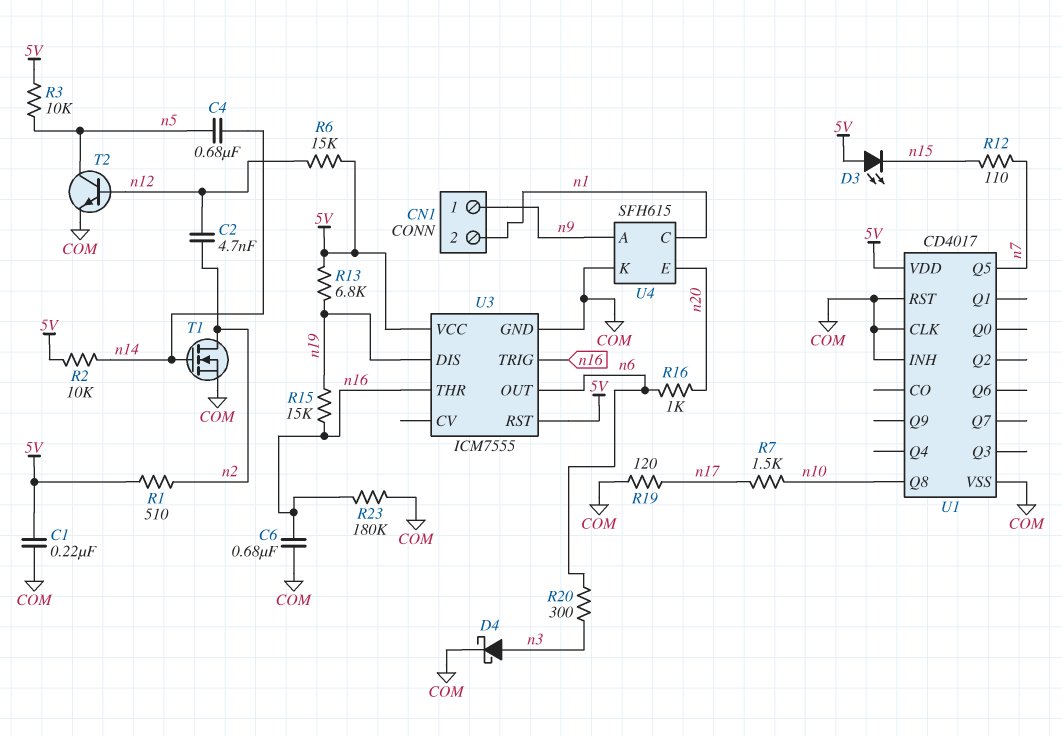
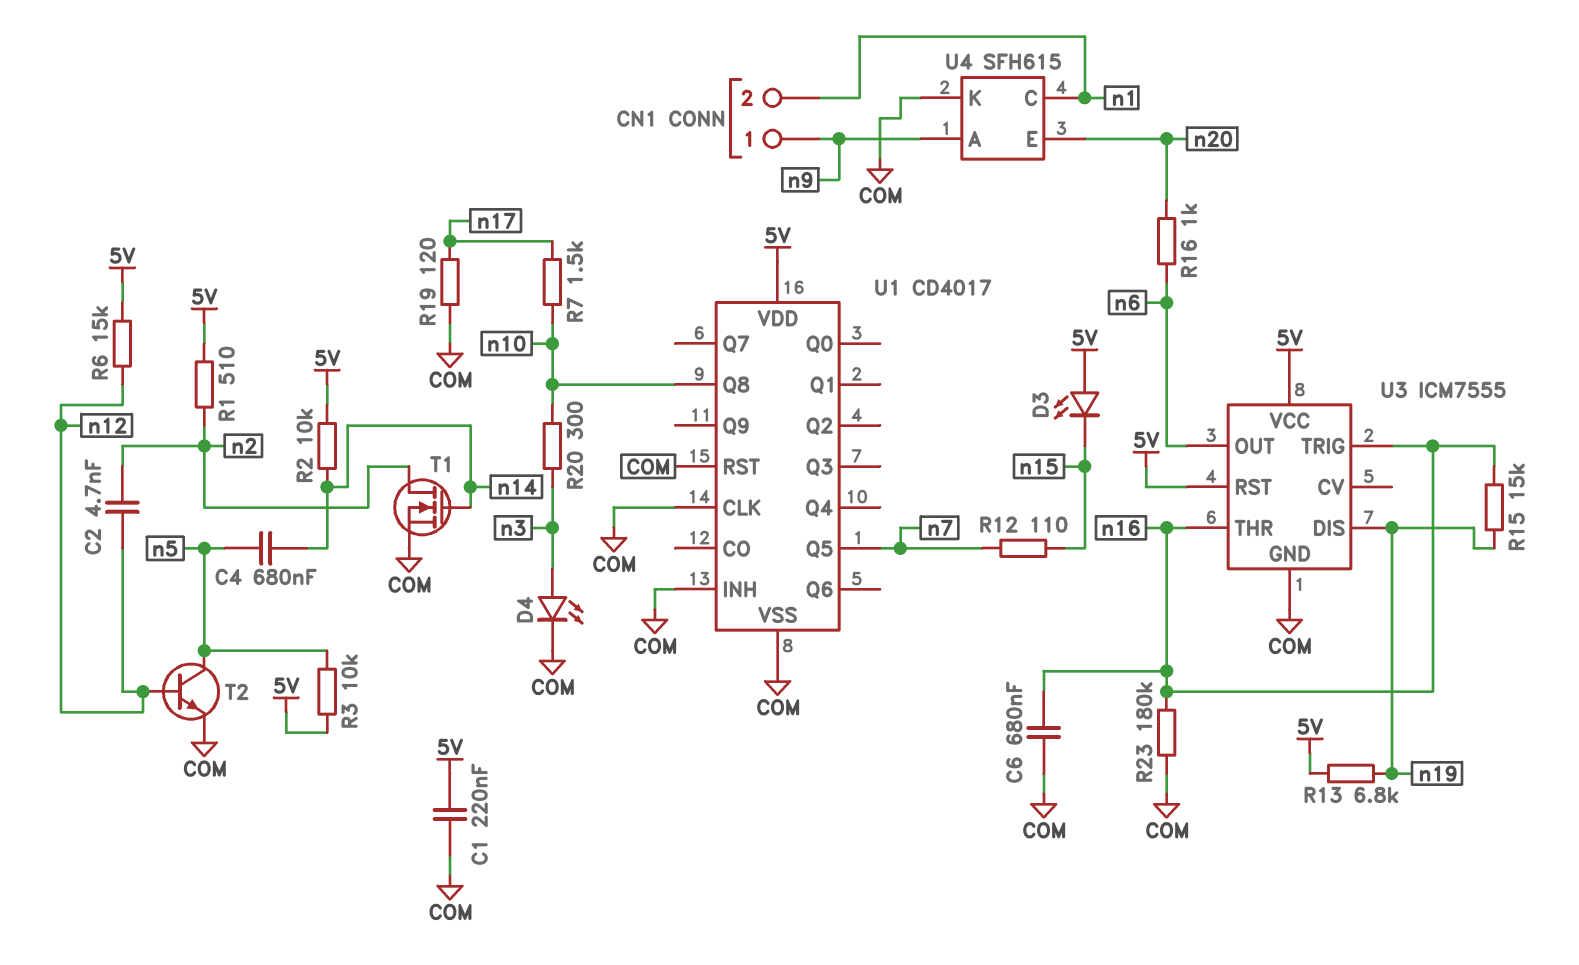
D4: schottky (A n3, K COM) -> LED (A n3, K COM)
R20: 300 (n3, n6) -> 300 (n3, n10)

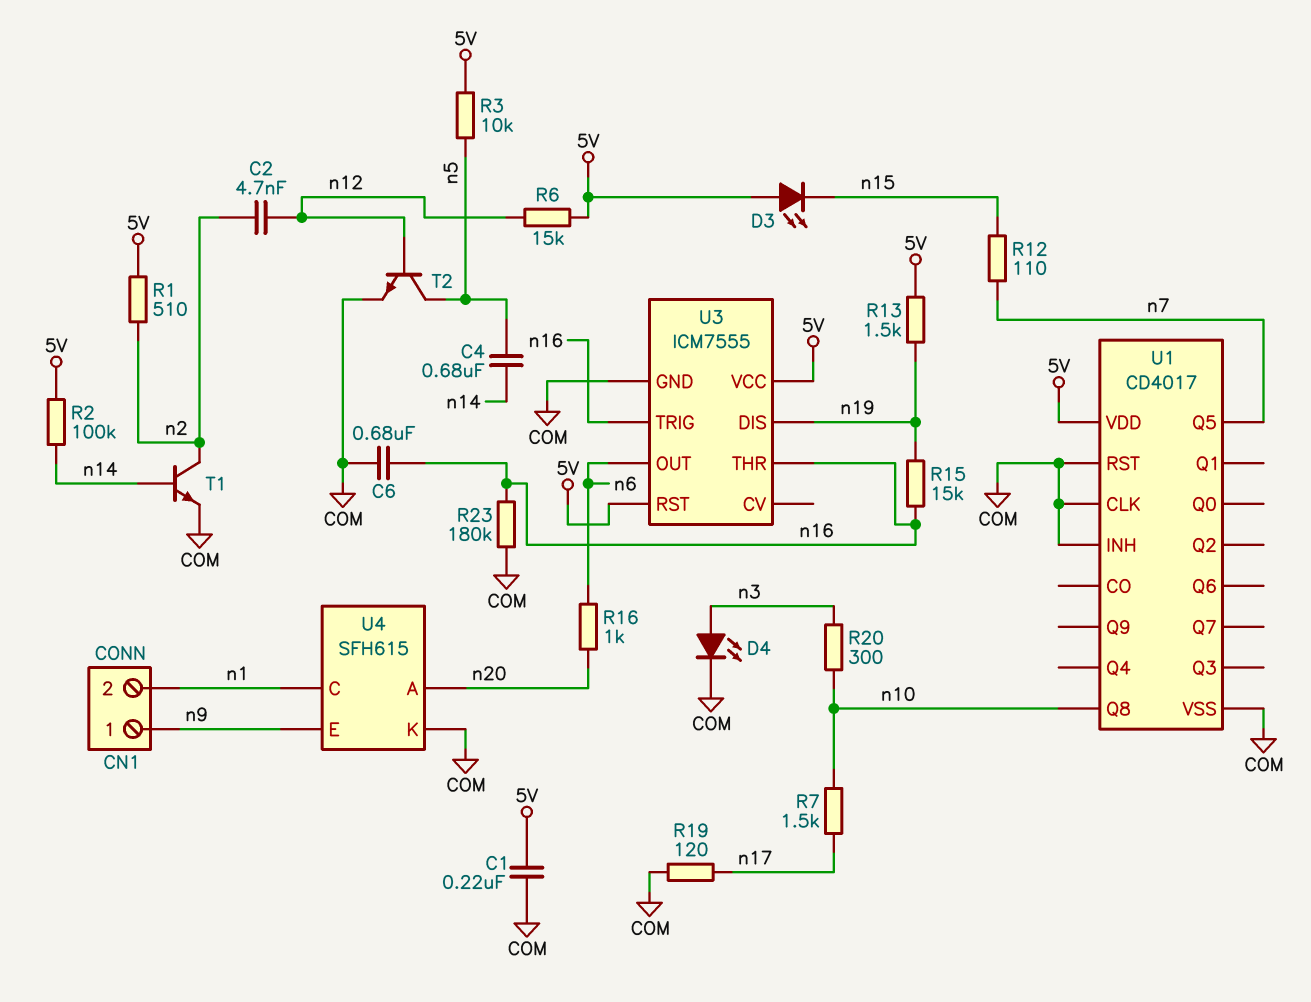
R2: 10k (5V, n14) -> 100k (5V, n14)
R13: 6.8k (5V, n19) -> 1.5k (5V, n19)
T1: NMOS (G n14, D n2, S COM) -> NPN (B n14, C n2, E COM)
U4 pin A: n9 -> n20
U4 pin E: n20 -> n9

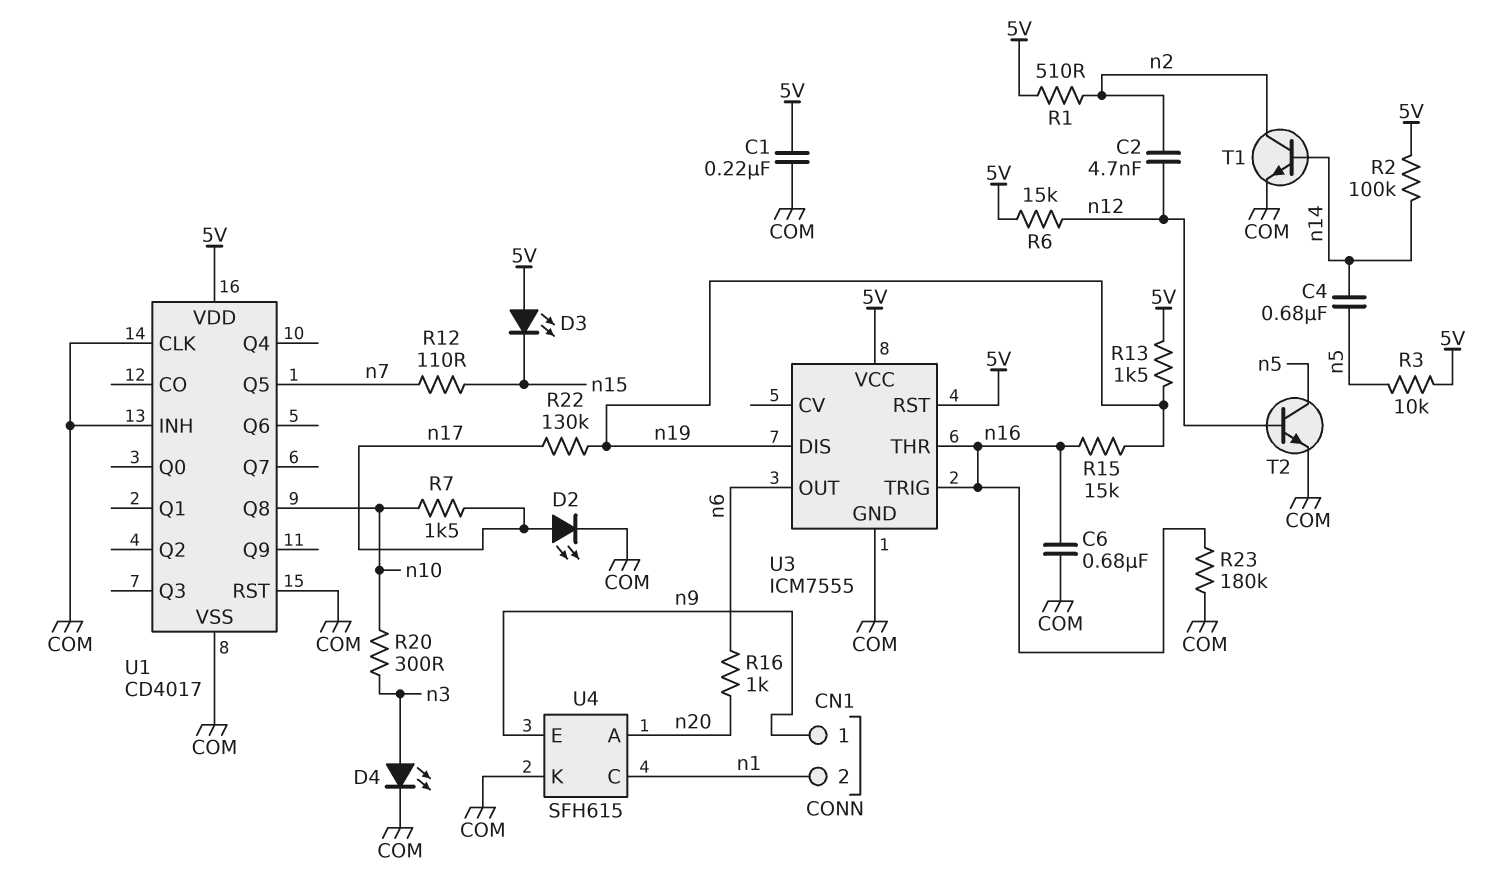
D2: none -> LED (A n17, K COM)
R19: 120 (COM, n17) -> none
R22: none -> 130k (n17, n19)

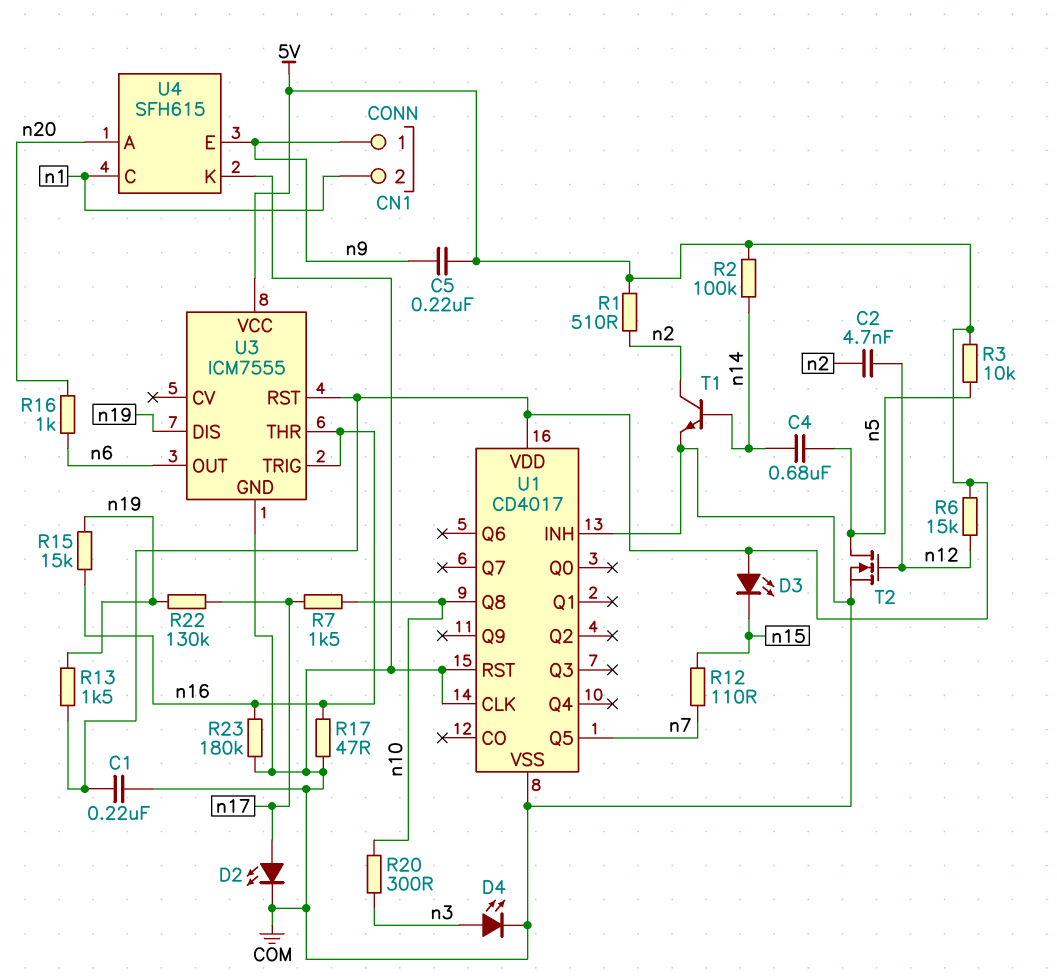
C5: none -> 220nF (5V, n9)
C6: 680nF (COM, n16) -> none
R17: none -> 47 (COM, n16)
T2: NPN (B n12, C n5, E COM) -> NMOS (G n12, D n5, S COM)

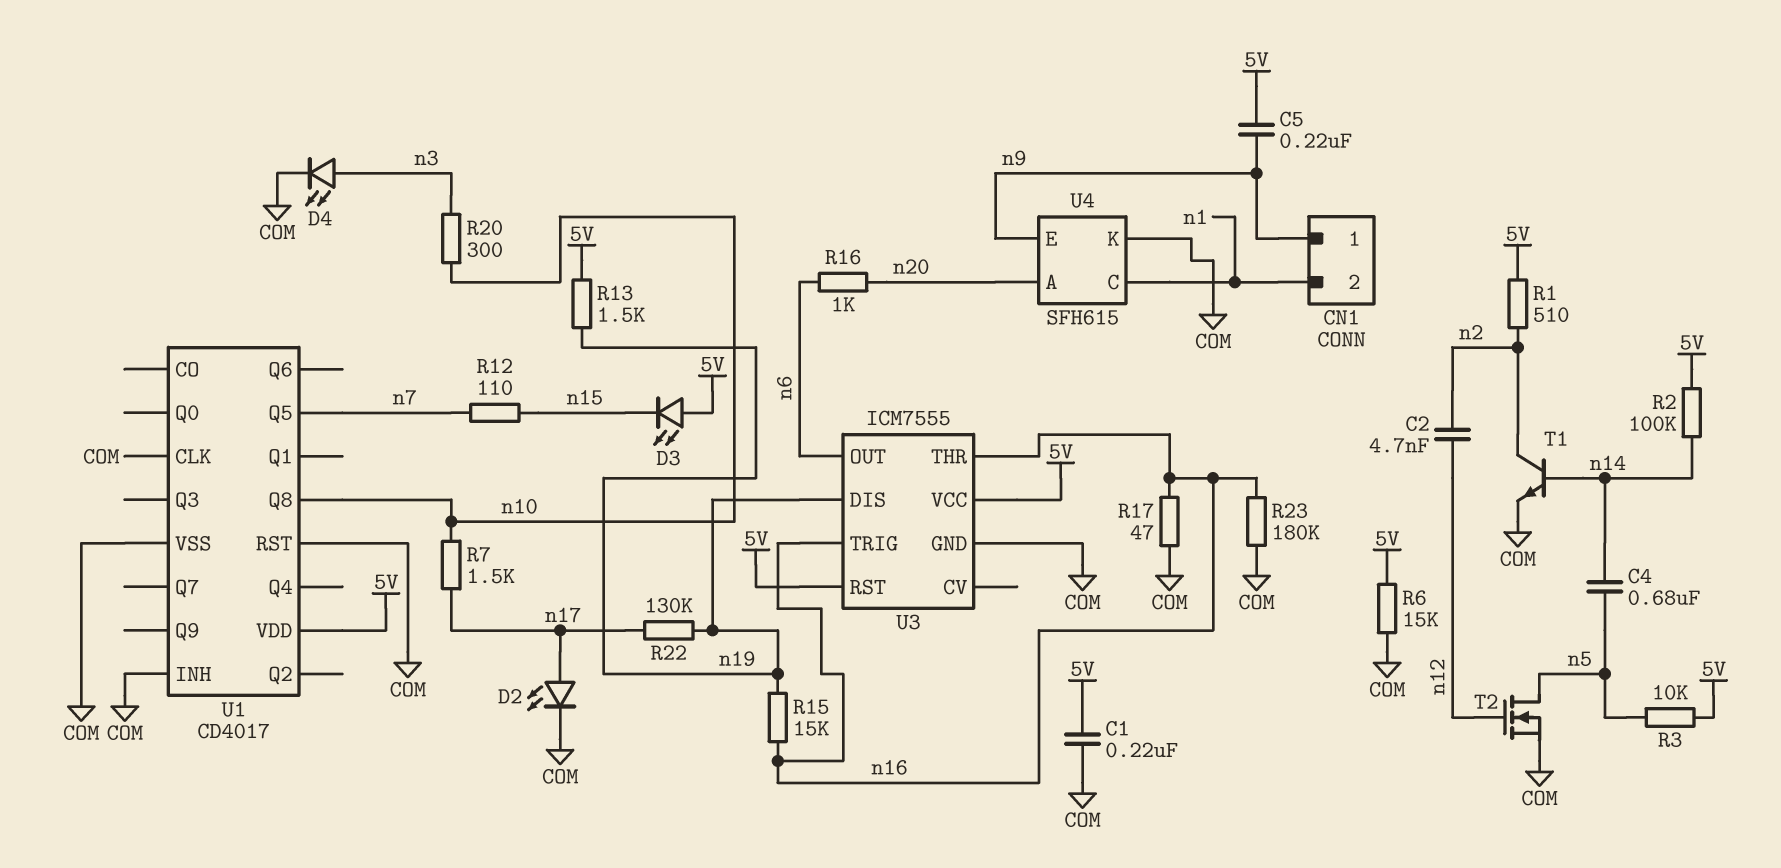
R6: 15k (5V, n12) -> 15k (5V, COM)

